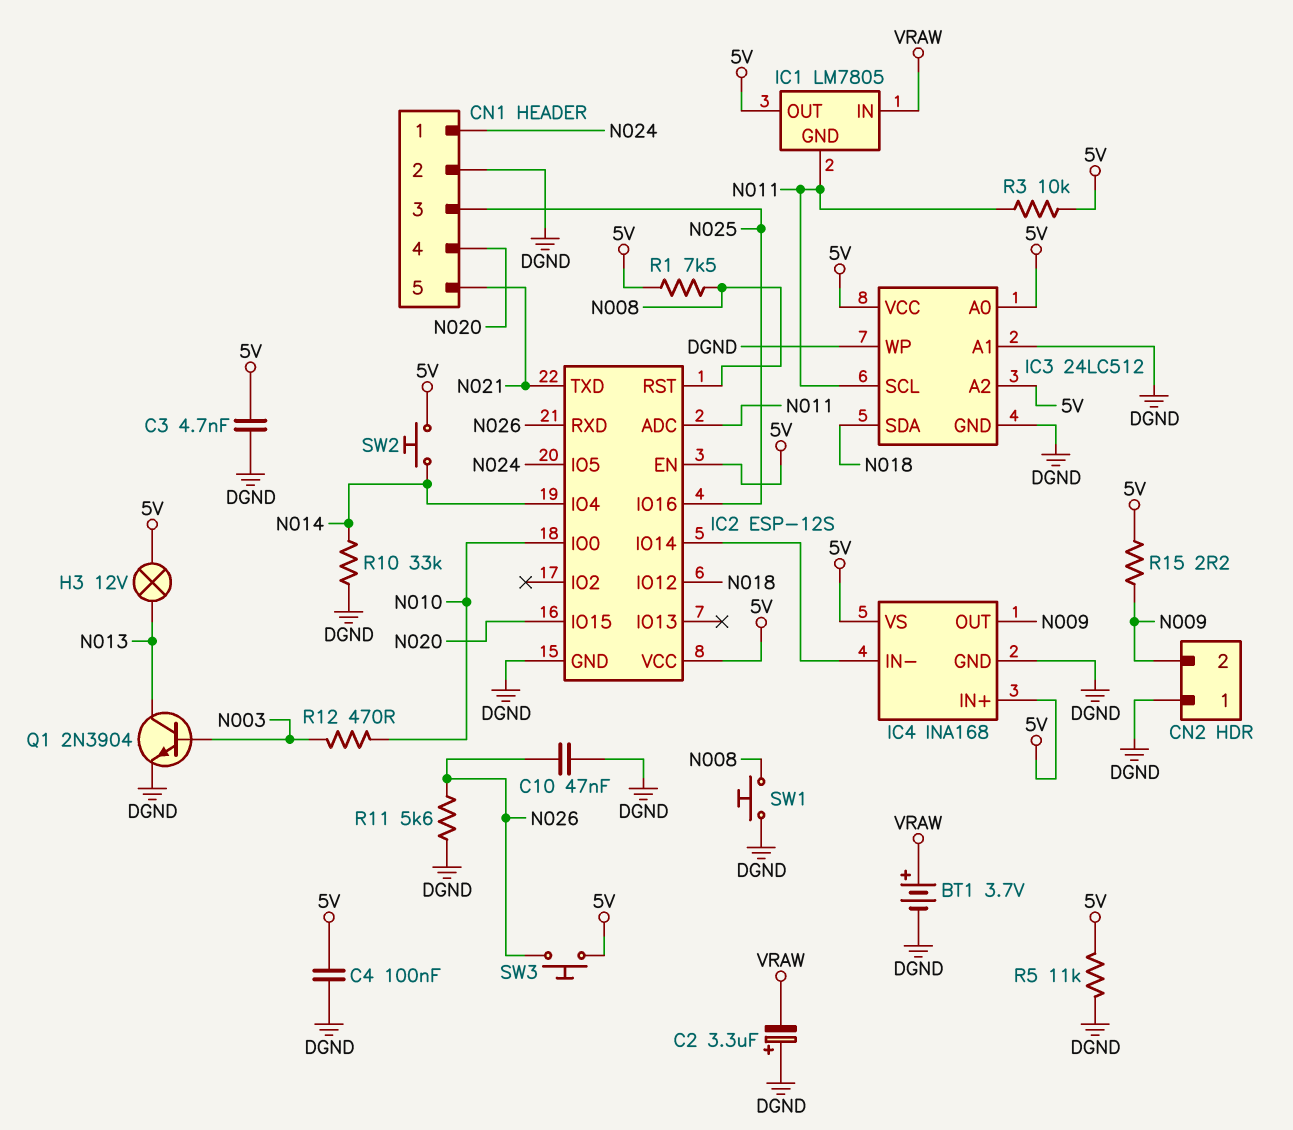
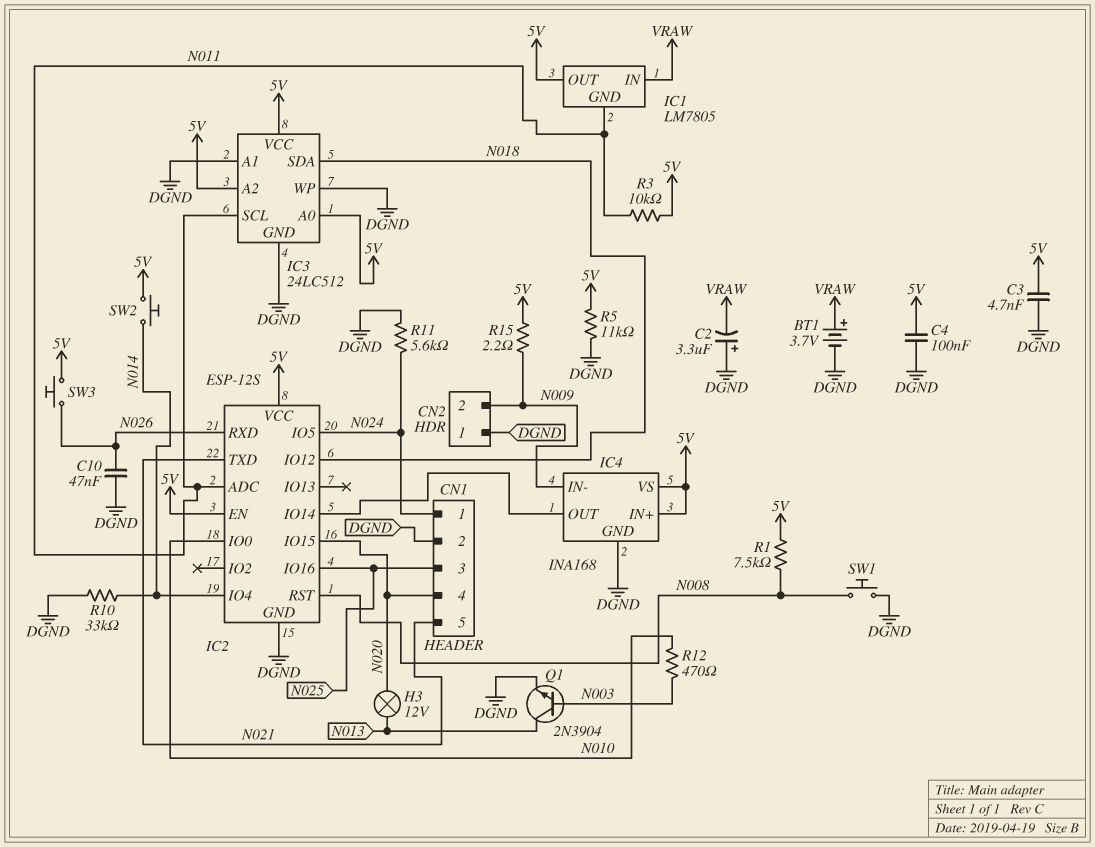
H3: lamp 12V (5V, N013) -> lamp 12V (N013, N020)
IC4 pin IN-: IC2/IO14 -> N009
IC4 pin OUT: N009 -> IC2/IO14
R11: 5.6k (DGND, N026) -> 5.6k (DGND, N024)

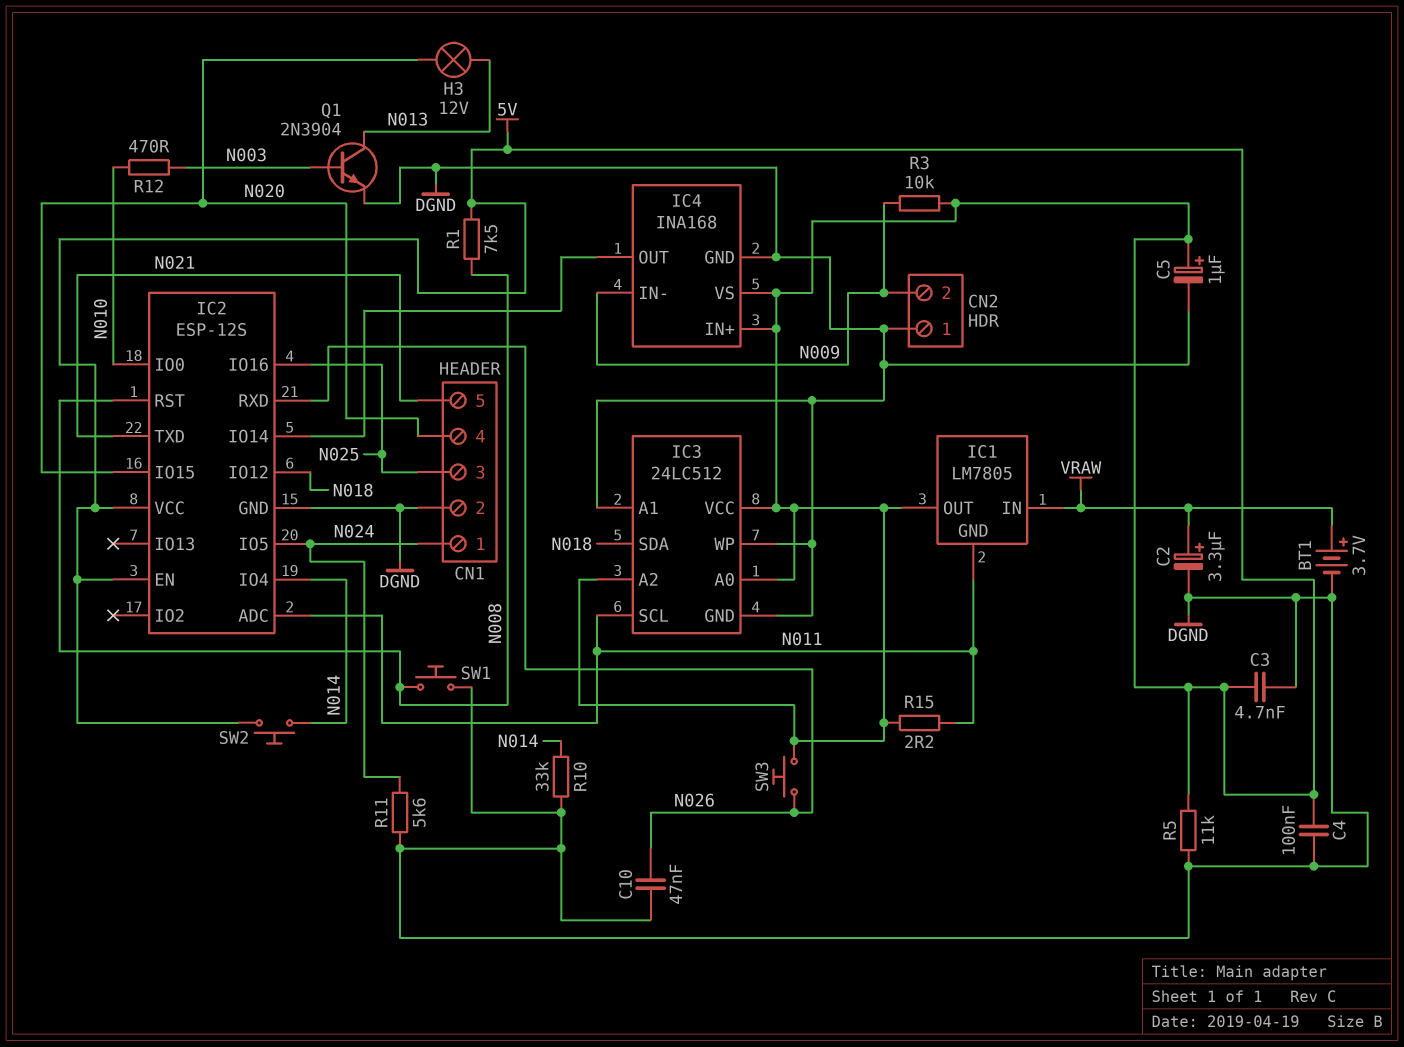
C2: 3.3uF (plus DGND, minus VRAW) -> 3.3uF (plus VRAW, minus DGND)
C5: none -> 1uF (plus 5V, minus DGND)
R3: 10k (5V, N011) -> 10k (5V, N009)
R15: 2.2 (5V, N009) -> 2.2 (5V, N011)

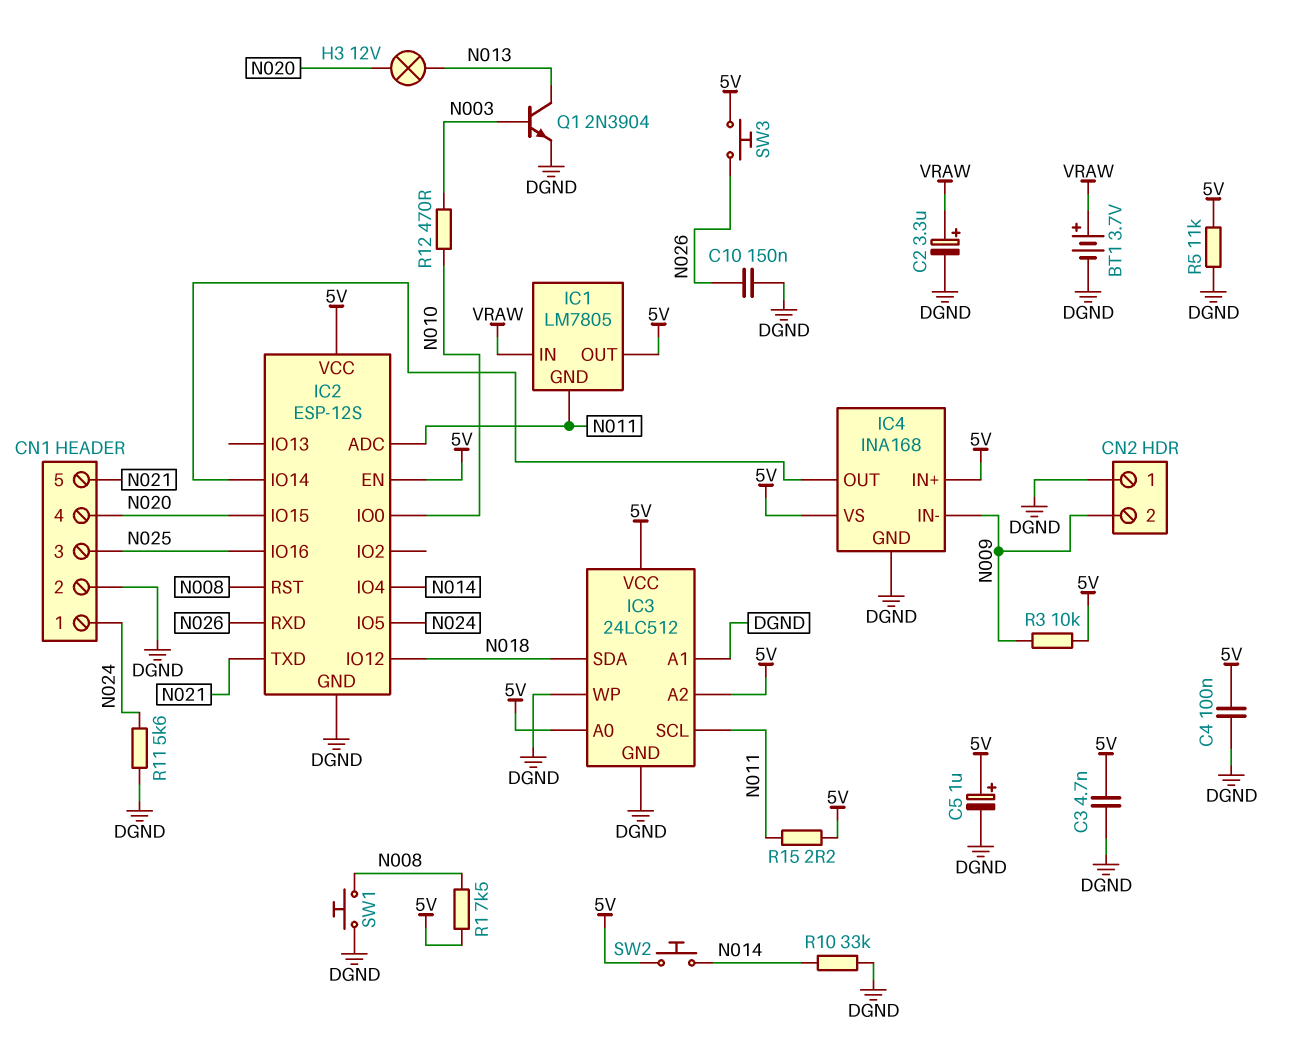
C10: 47nF (DGND, N026) -> 150nF (DGND, N026)

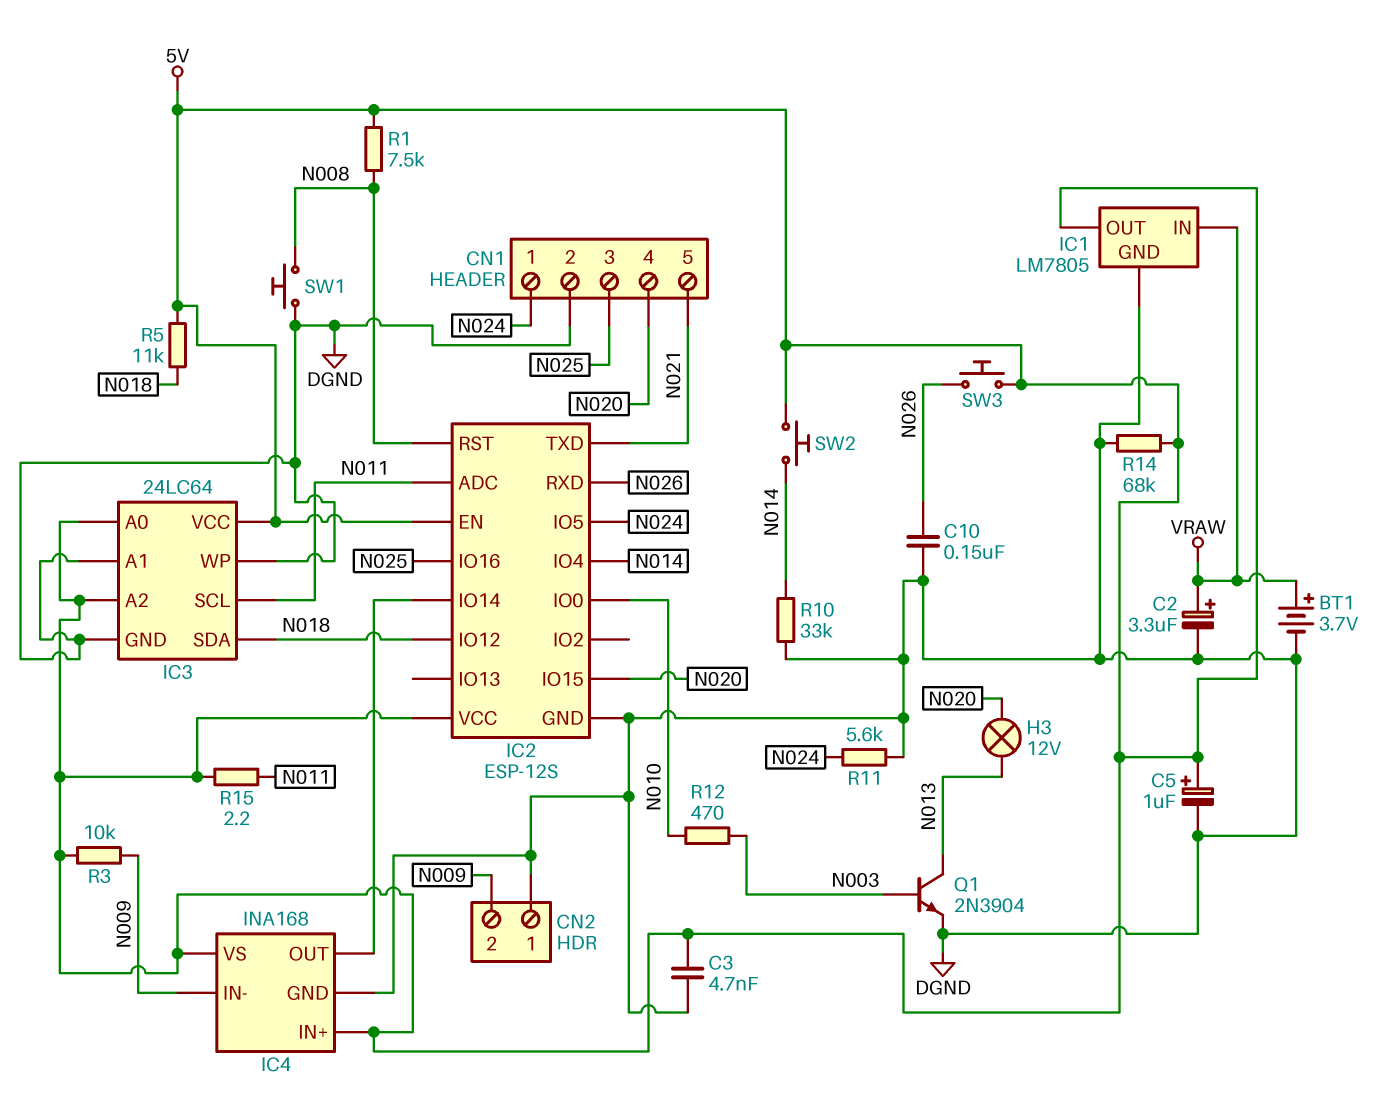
C4: 100nF (5V, DGND) -> none
IC1 pin GND: N011 -> DGND
IC3: 24LC512 -> 24LC64
R5: 11k (5V, DGND) -> 11k (5V, N018)
R14: none -> 68k (5V, DGND)

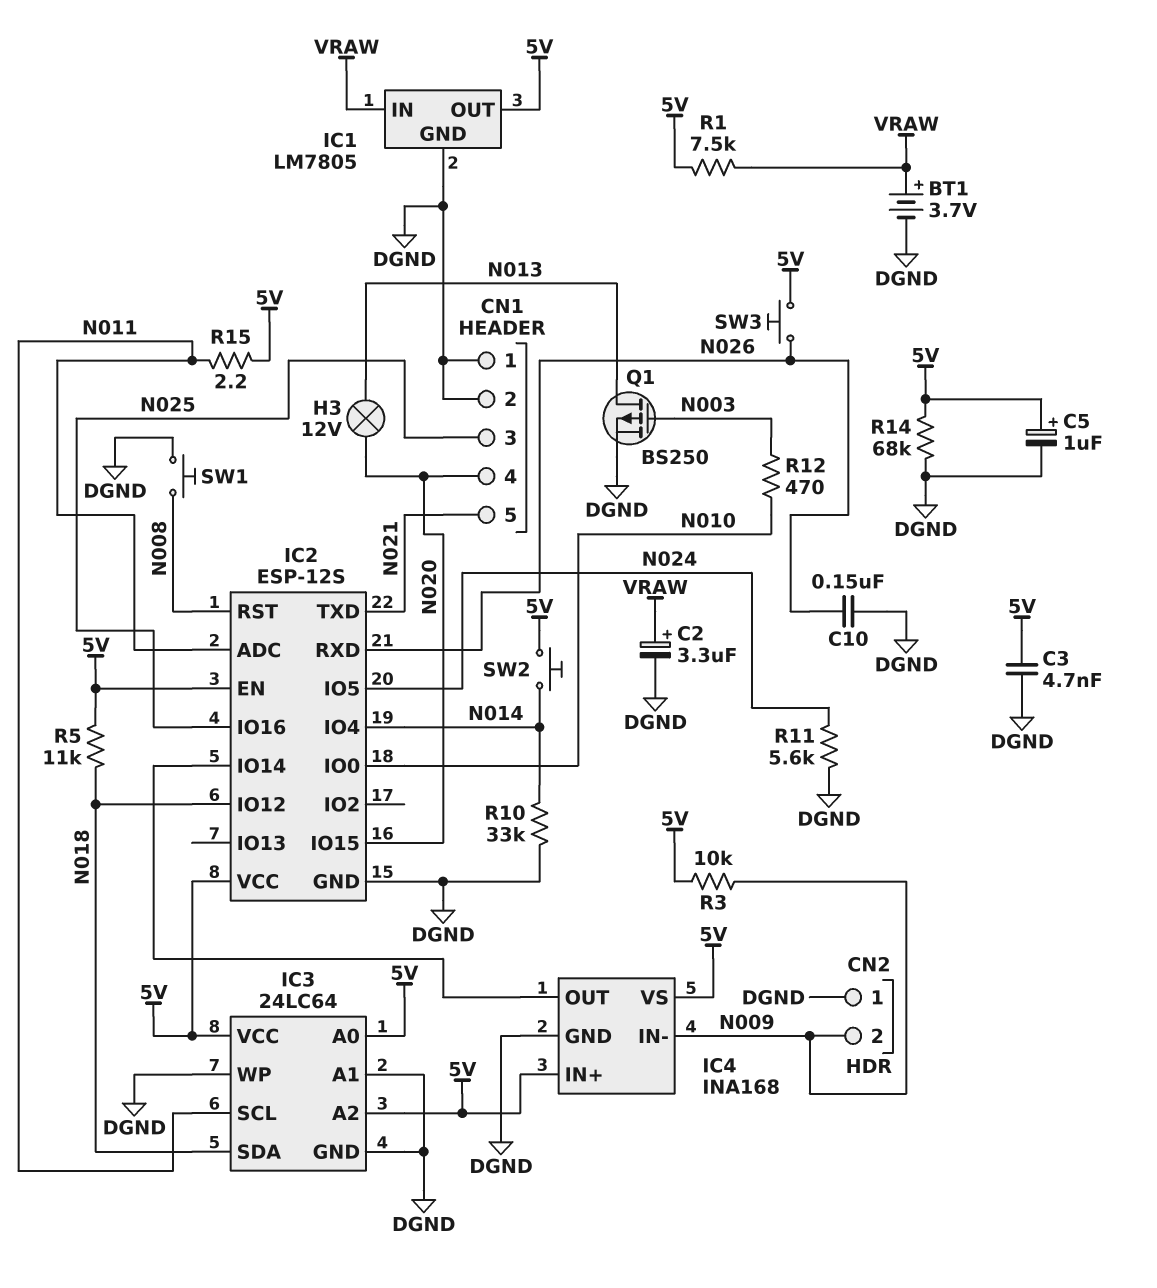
CN1 pin 1: N024 -> DGND
Q1: NPN 2N3904 (B N003, C N013, E DGND) -> PMOS BS250 (G N003, D N013, S DGND)
R1: 7.5k (5V, N008) -> 7.5k (5V, VRAW)

